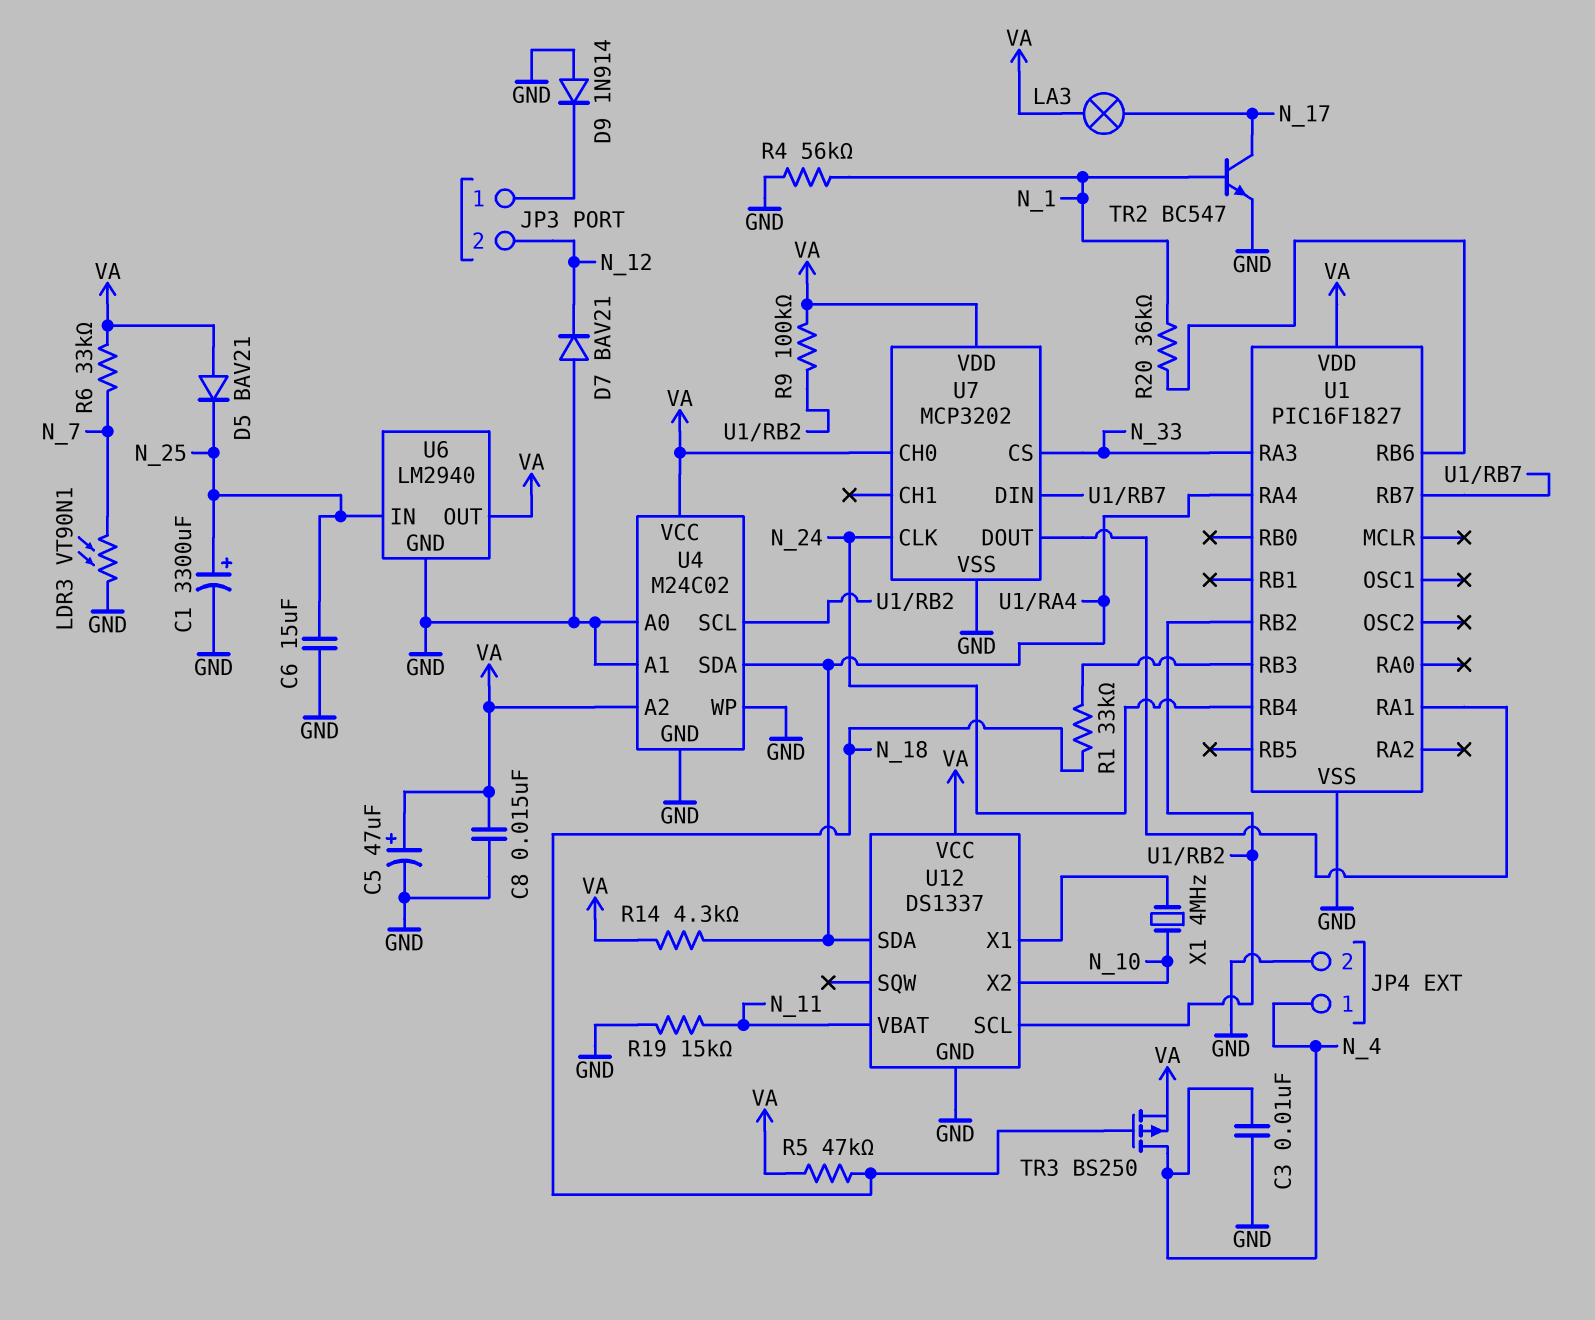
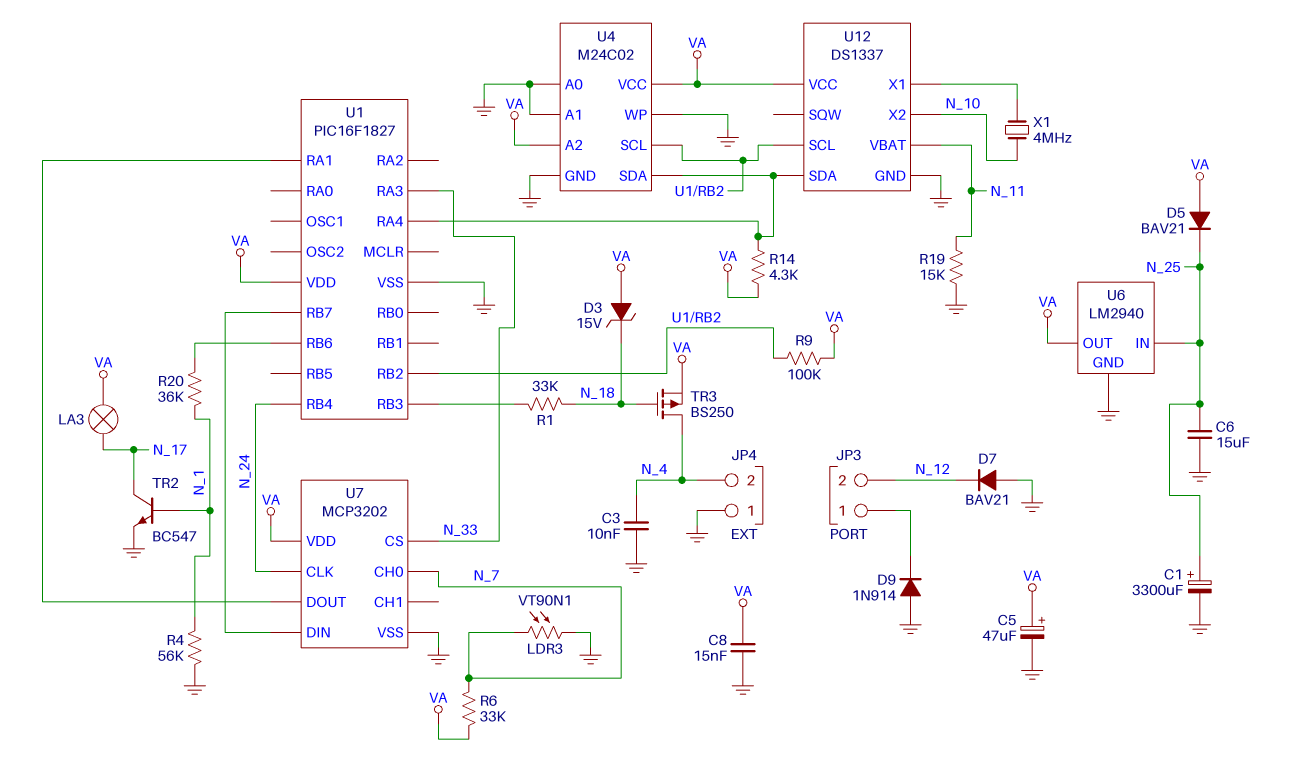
D3: none -> zener 15V (A VA, K N_18)
JP4 pin 1: N_4 -> GND
JP4 pin 2: GND -> N_4
R5: 47k (N_18, VA) -> none
U7 pin CH0: VA -> N_7

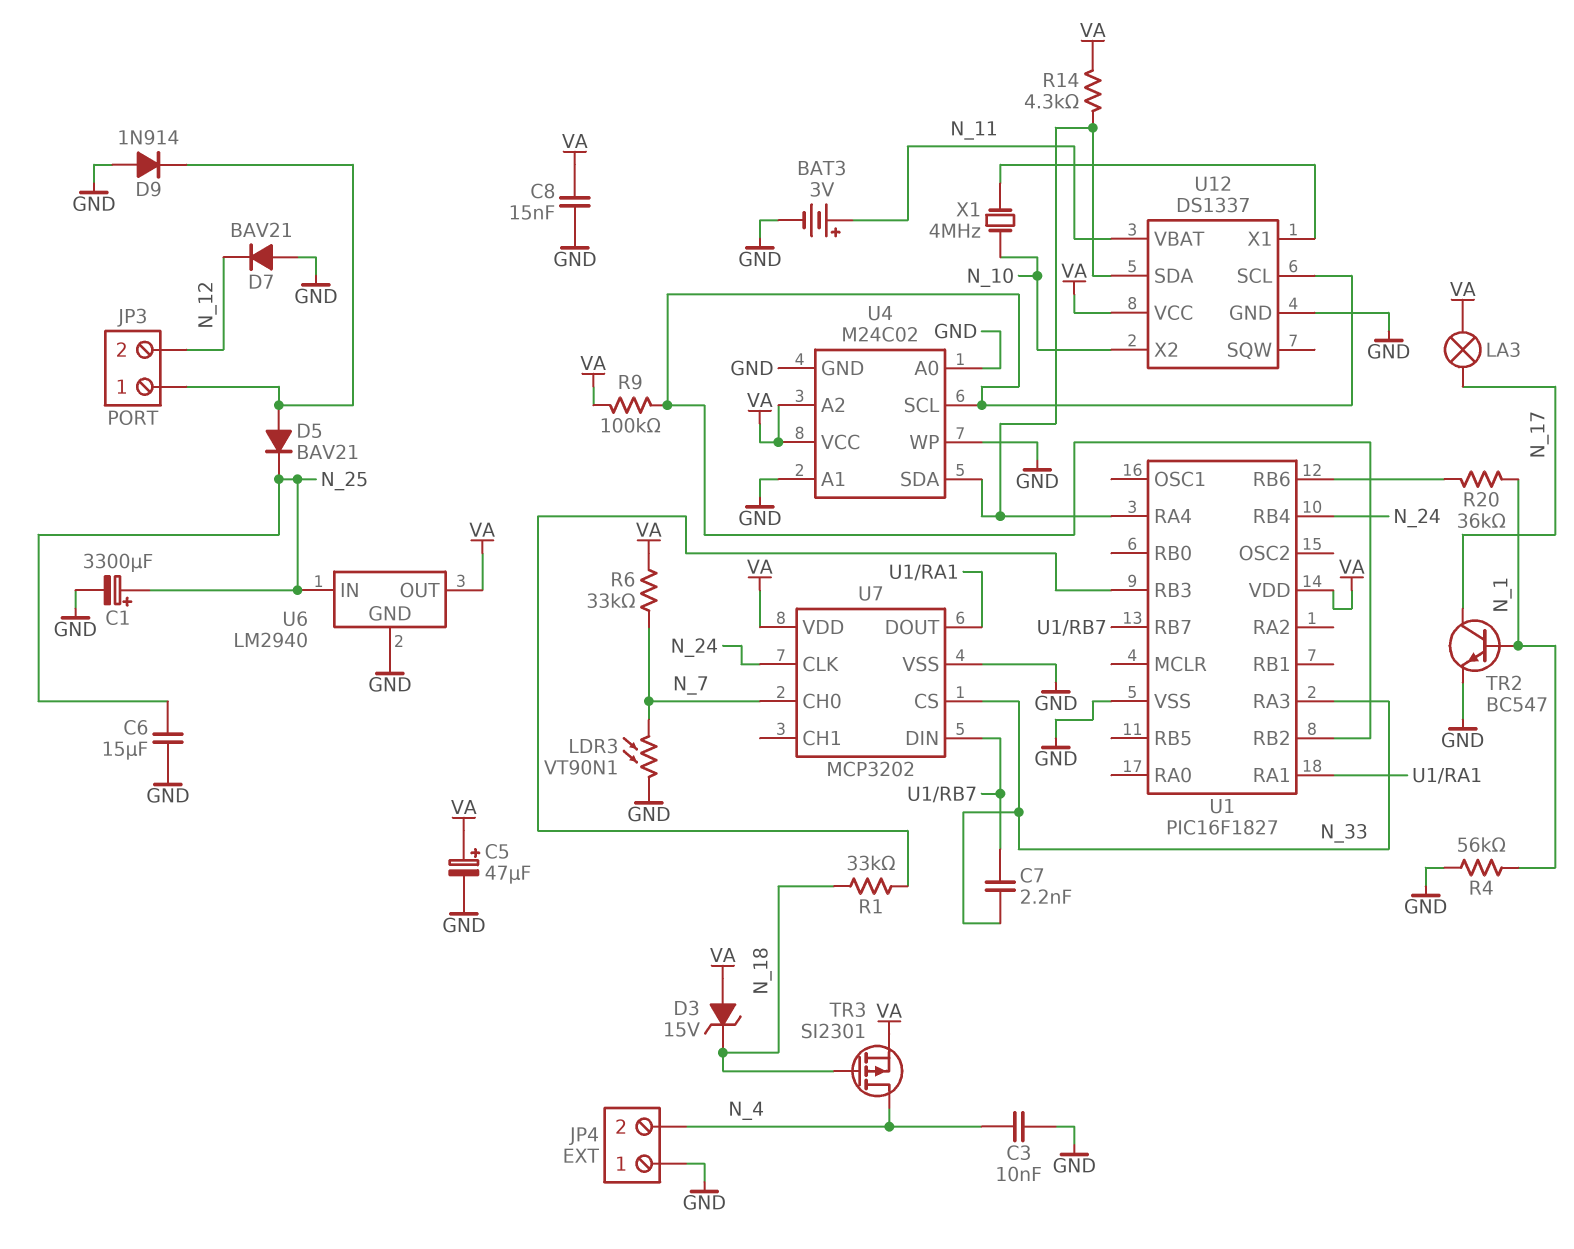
BAT3: none -> 3V (plus N_11, minus GND)
C7: none -> 2.2nF (N_33, U1/RB7)
D5: diode BAV21 (A VA, K N_25) -> diode BAV21 (A JP3/1, K N_25)
R19: 15k (GND, N_11) -> none
TR3: PMOS BS250 (G N_18, D N_4, S VA) -> PMOS SI2301 (G N_18, D N_4, S VA)

